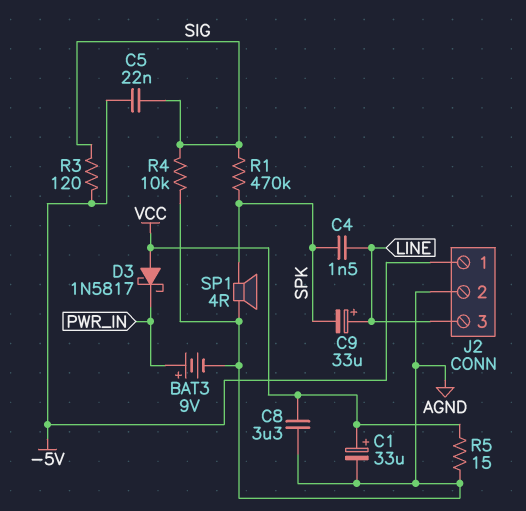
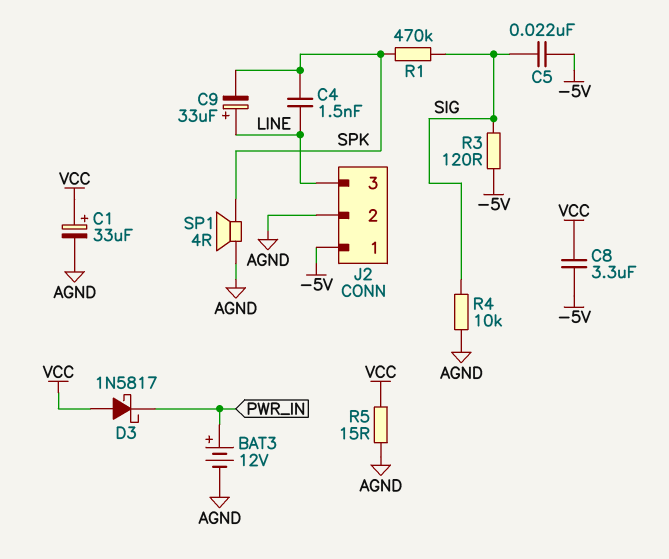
BAT3: 9V (plus PWR_IN, minus AGND) -> 12V (plus PWR_IN, minus AGND)
C8: 3.3uF (AGND, VCC) -> 3.3uF (-5V, VCC)

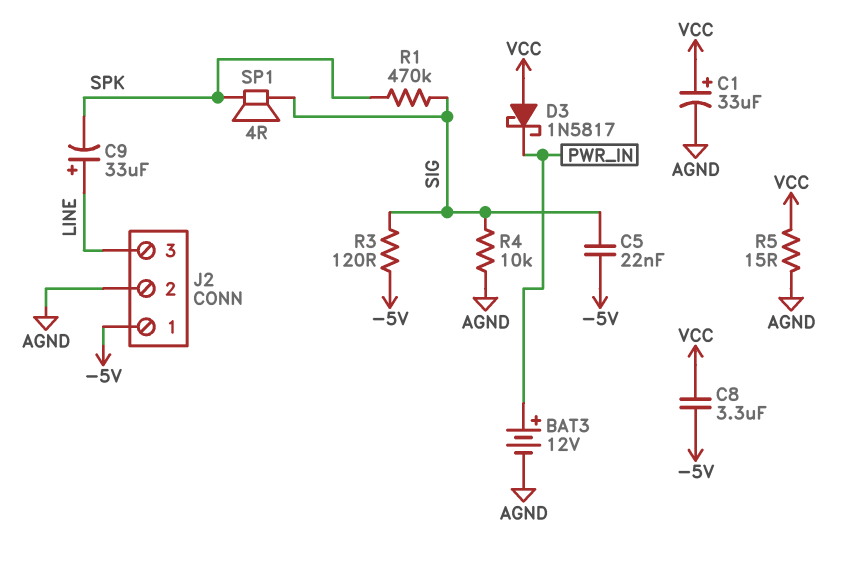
C4: 1.5nF (LINE, SPK) -> none
SP1: speaker 4R (AGND, SPK) -> speaker 4R (SIG, SPK)

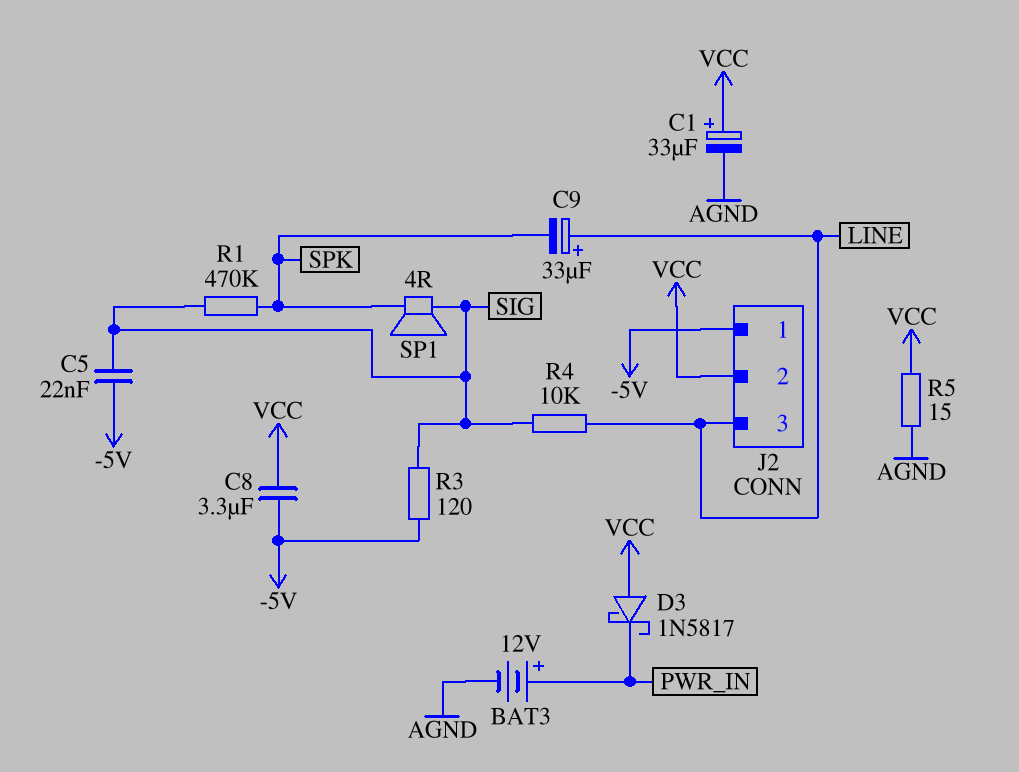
J2 pin 2: AGND -> VCC
R4: 10k (AGND, SIG) -> 10k (LINE, SIG)

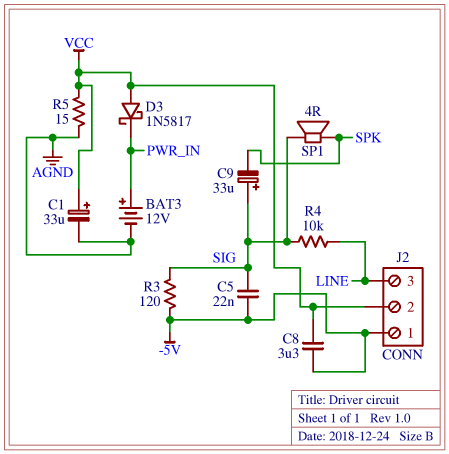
C9: 33uF (plus LINE, minus SPK) -> 33uF (plus SIG, minus SPK)
R1: 470k (SIG, SPK) -> none

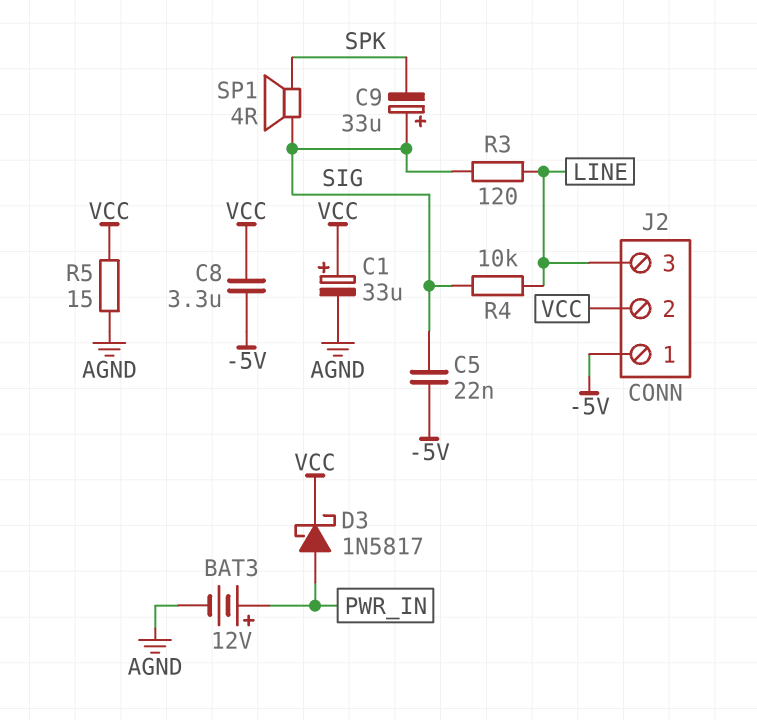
D3: schottky 1N5817 (A VCC, K PWR_IN) -> schottky 1N5817 (A PWR_IN, K VCC)
R3: 120 (-5V, SIG) -> 120 (LINE, SIG)

